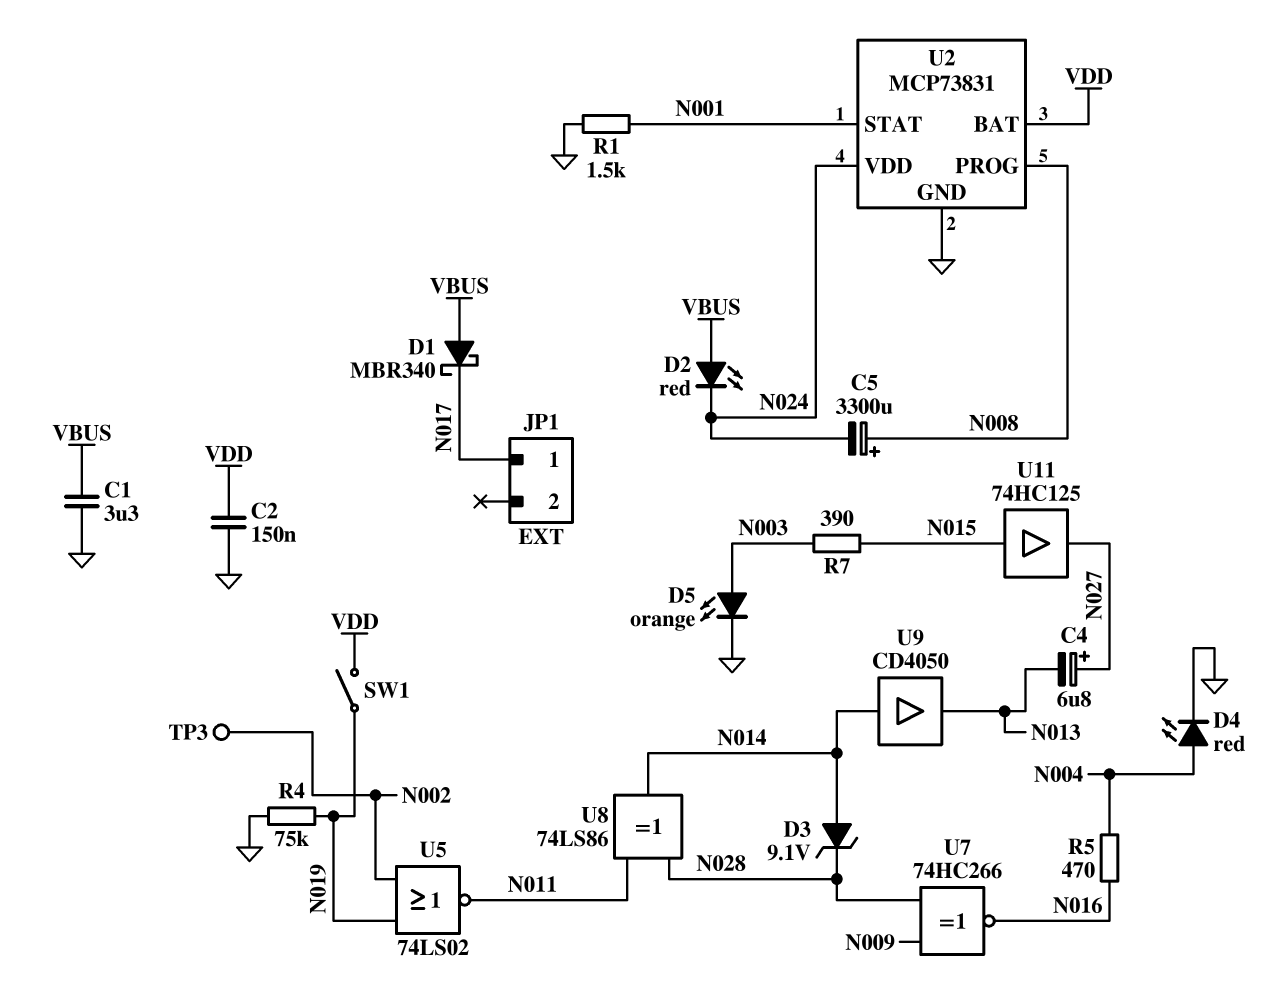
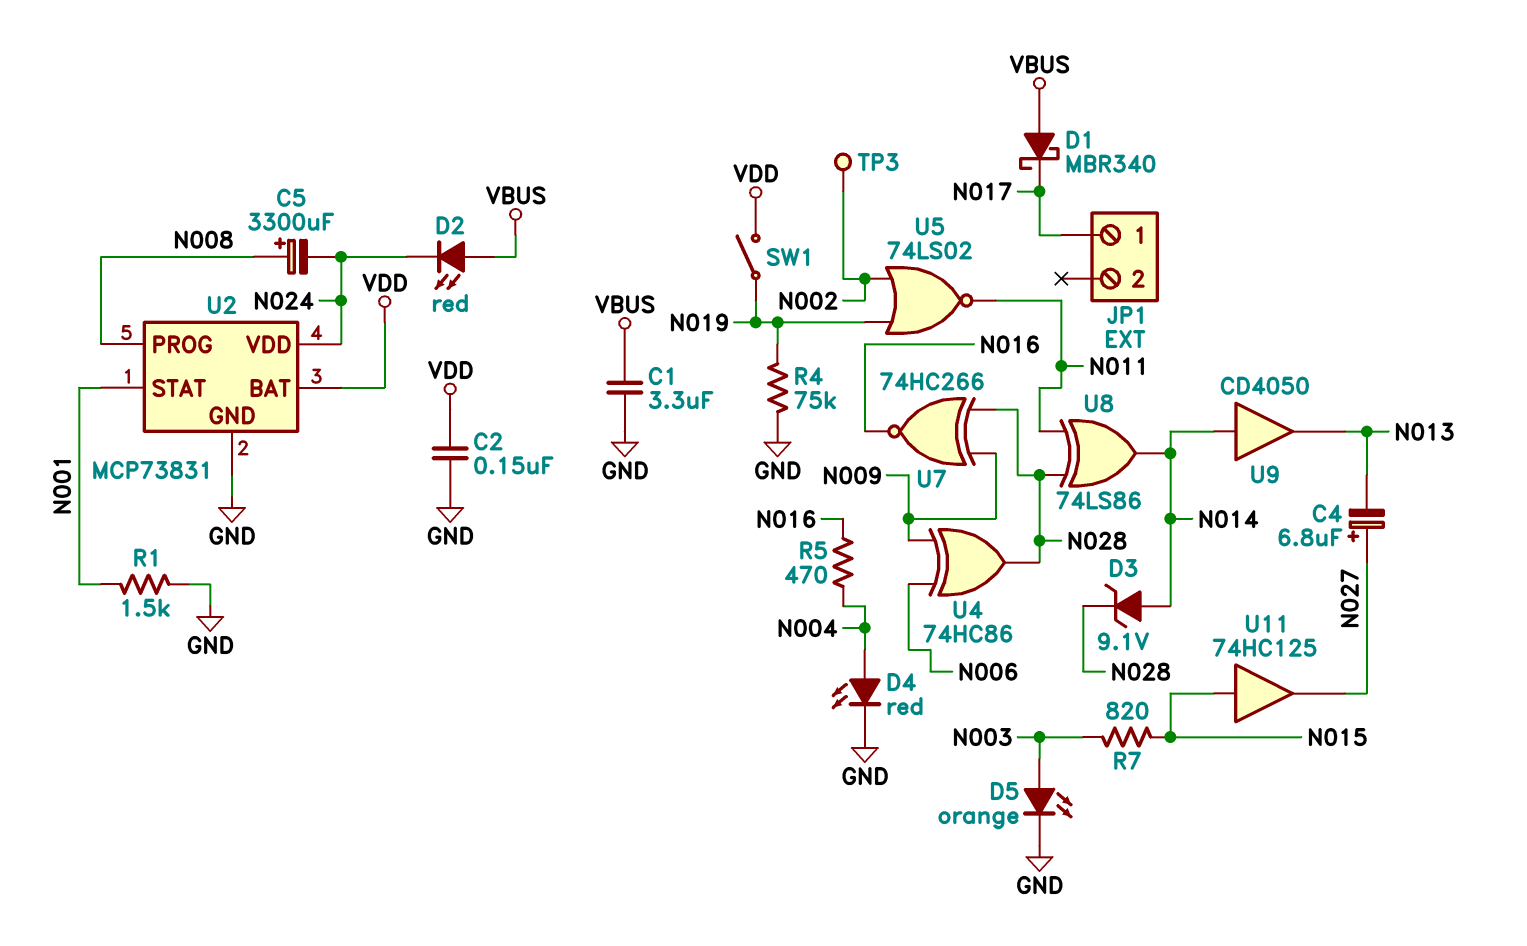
R7: 390 (N003, N015) -> 820 (N003, N015)
U4: none -> XOR 74HC86 (in N006, in N009, out N028)

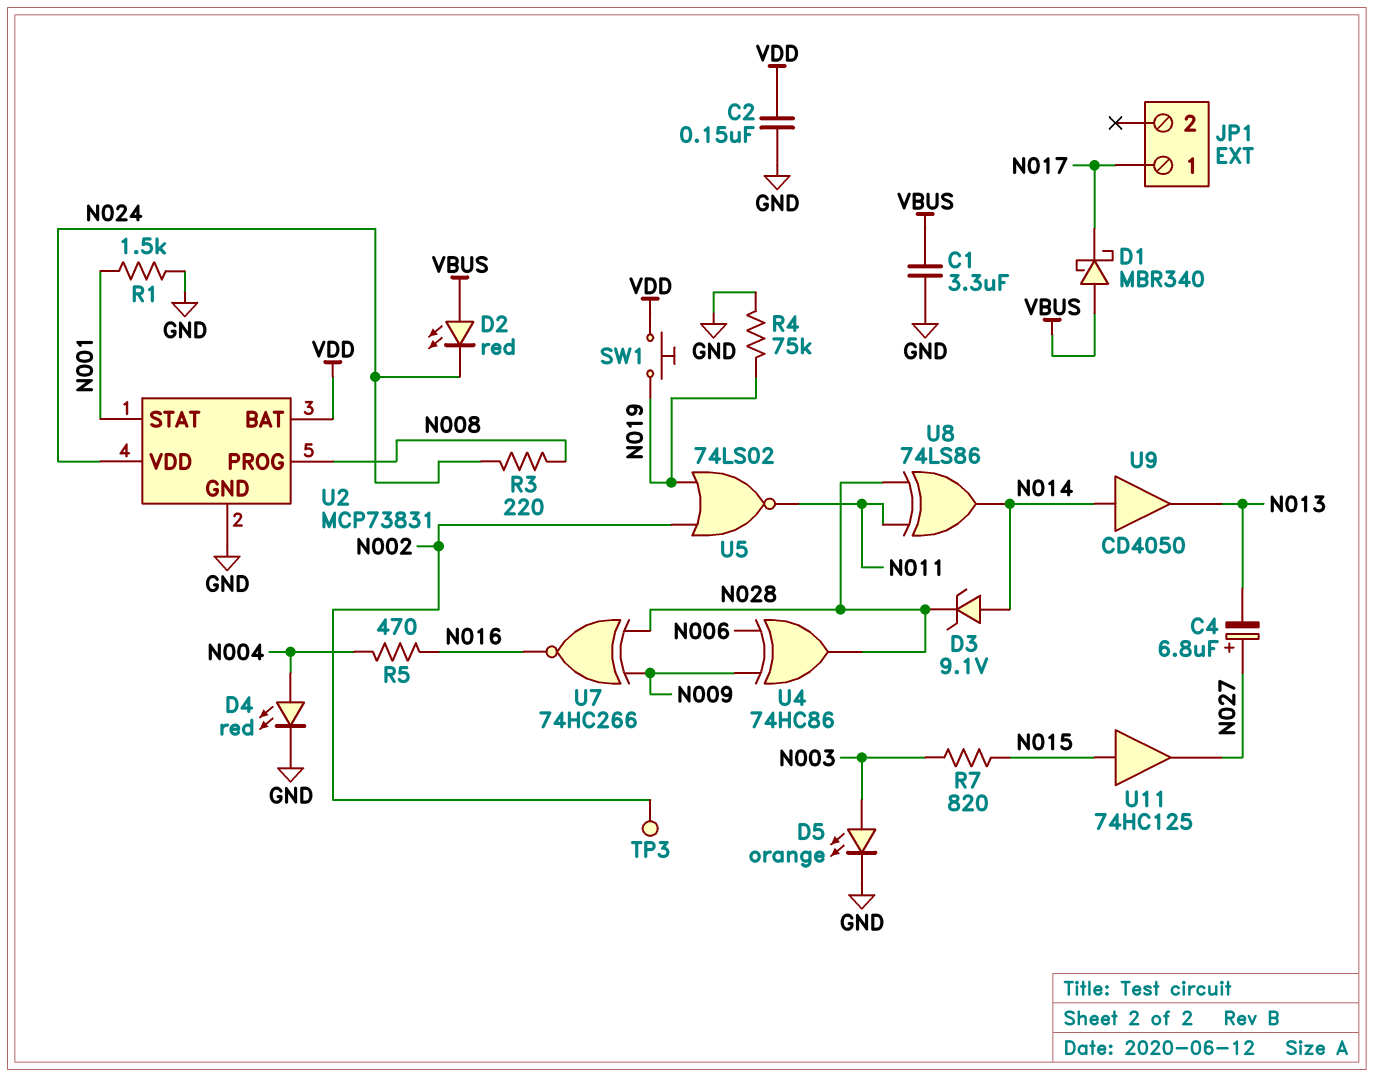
C5: 3300uF (plus N008, minus N024) -> none
R3: none -> 220 (N008, N024)
SW1: switch (N019, VDD) -> button (N019, VDD)

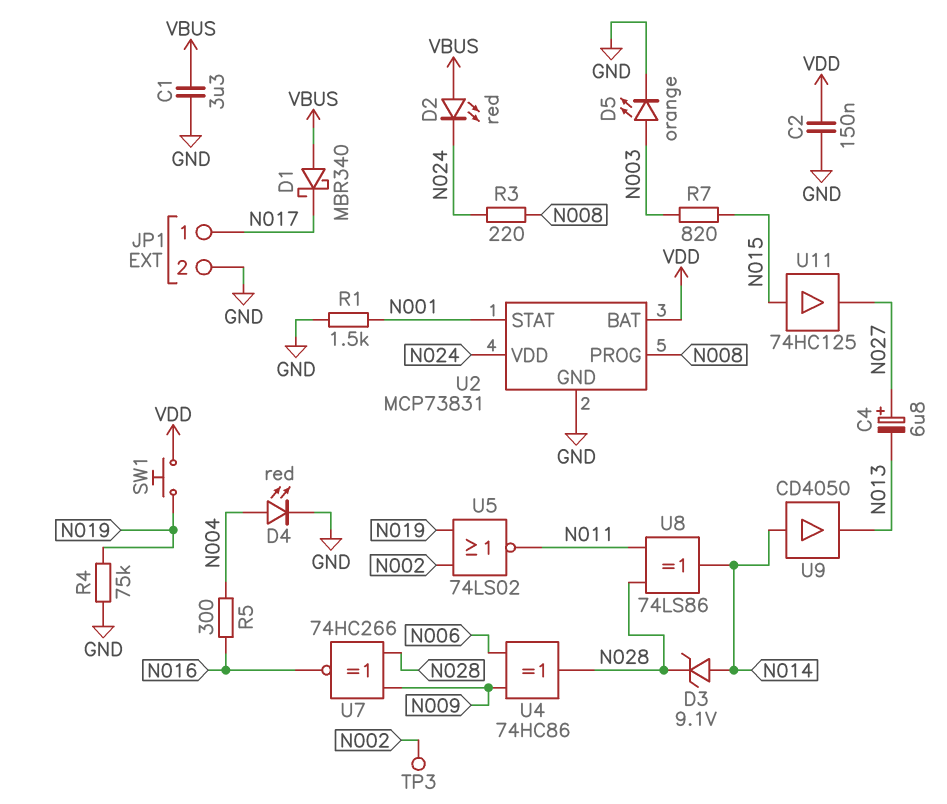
JP1 pin 2: none -> GND
R5: 470 (N004, N016) -> 300 (N004, N016)

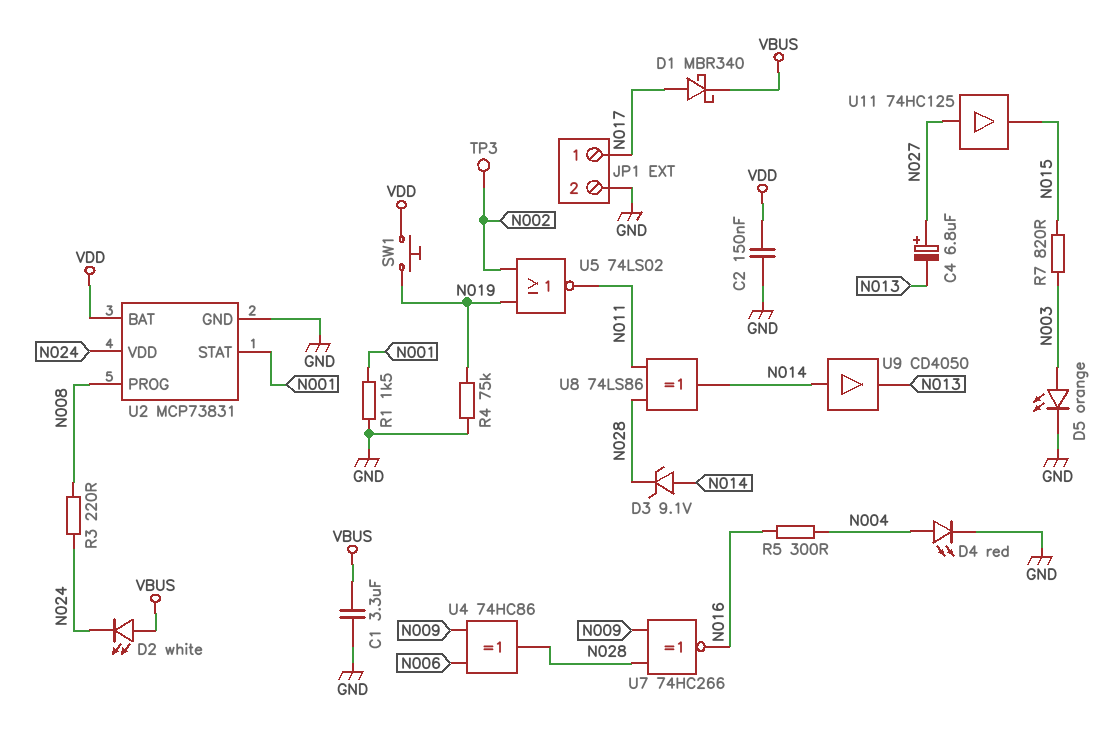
D1: schottky MBR340 (A VBUS, K N017) -> schottky MBR340 (A N017, K VBUS)
D2: LED red (A VBUS, K N024) -> LED white (A VBUS, K N024)
U11: buffer 74HC125 (in N015, out N027) -> buffer 74HC125 (in N027, out N015)

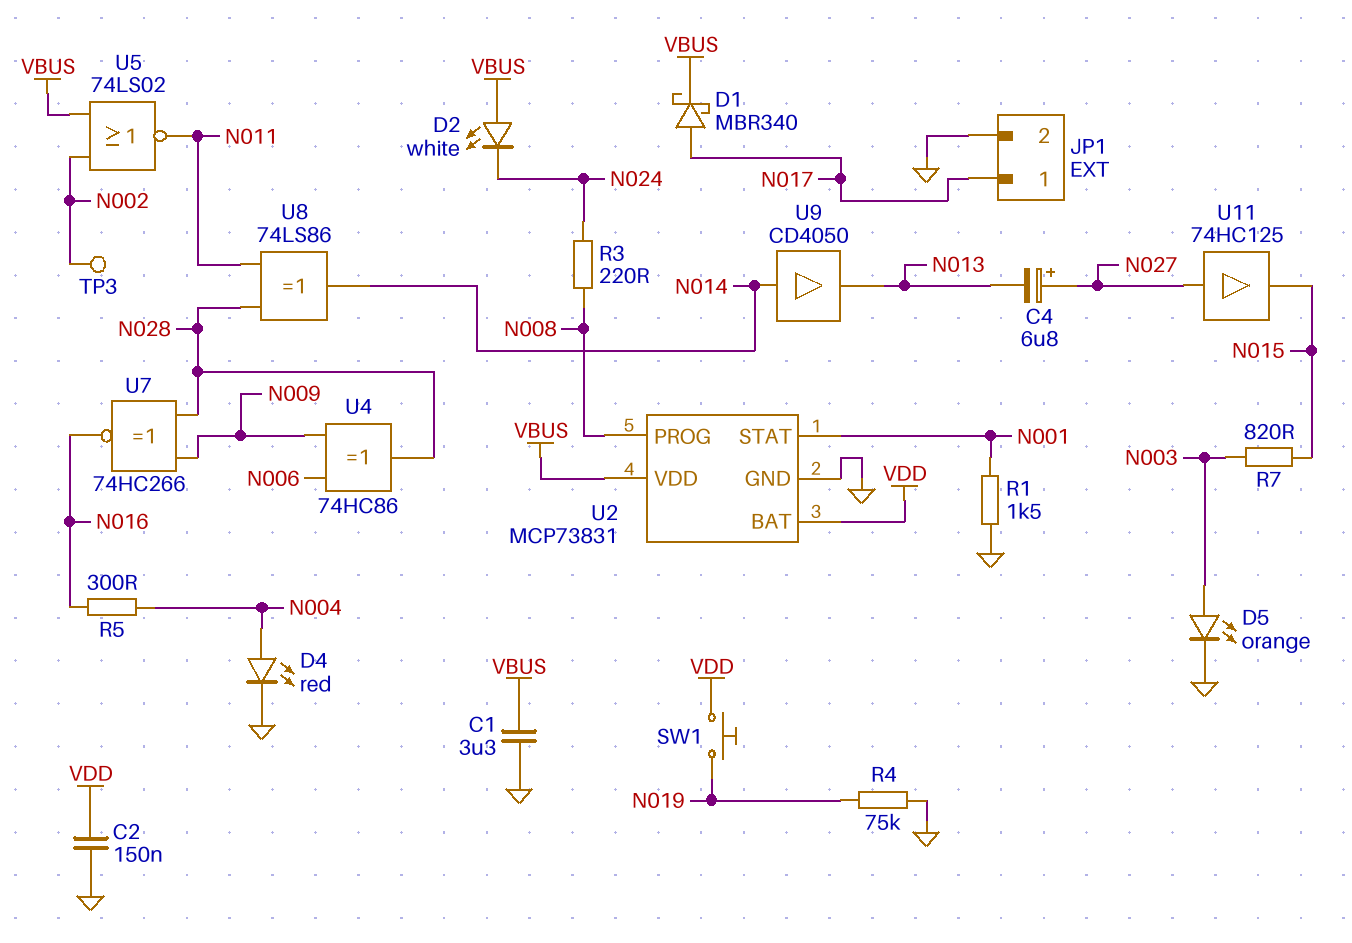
D3: zener 9.1V (A N014, K N028) -> none
U2 pin VDD: N024 -> VBUS
U5: NOR 74LS02 (in N002, in N019, out N011) -> NOR 74LS02 (in N002, in VBUS, out N011)

